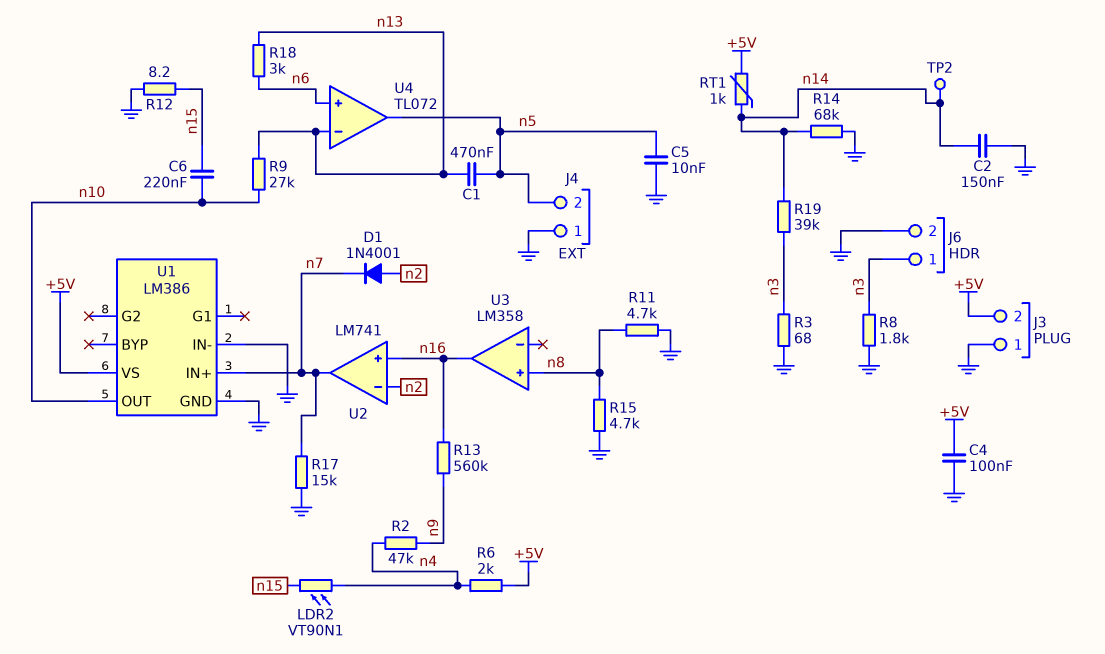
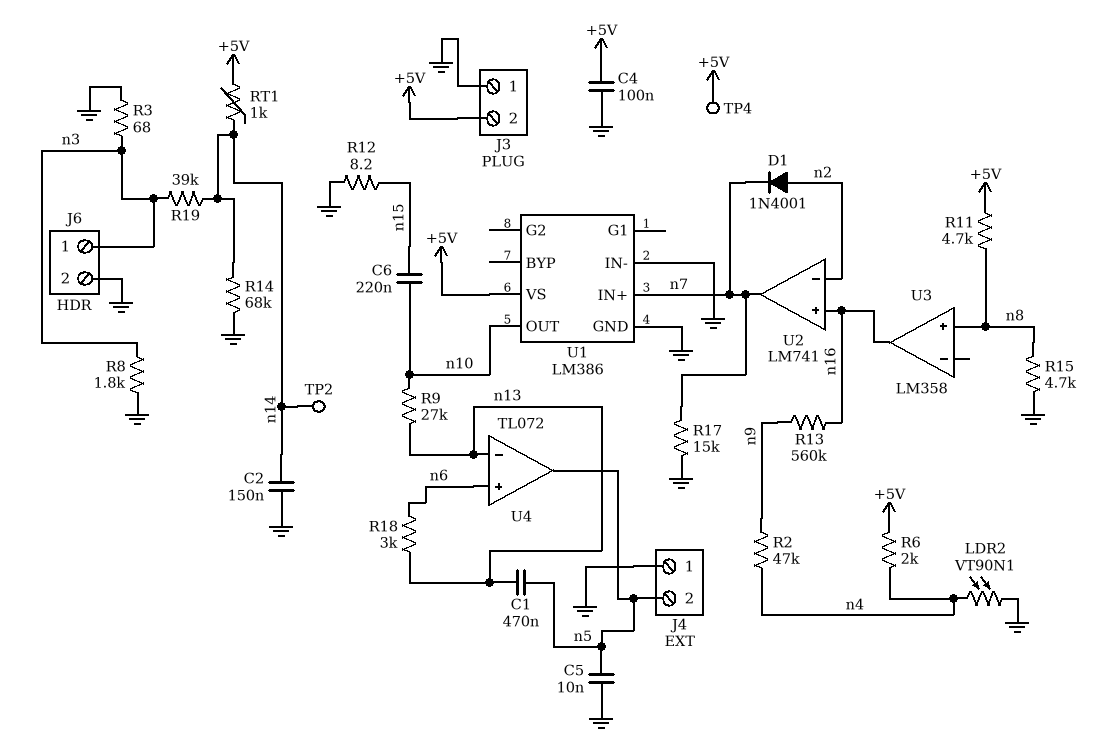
LDR2: VT90N1 (n4, n15) -> VT90N1 (GND, n4)
R11: 4.7k (GND, n8) -> 4.7k (+5V, n8)
TP4: none -> test point (+5V)

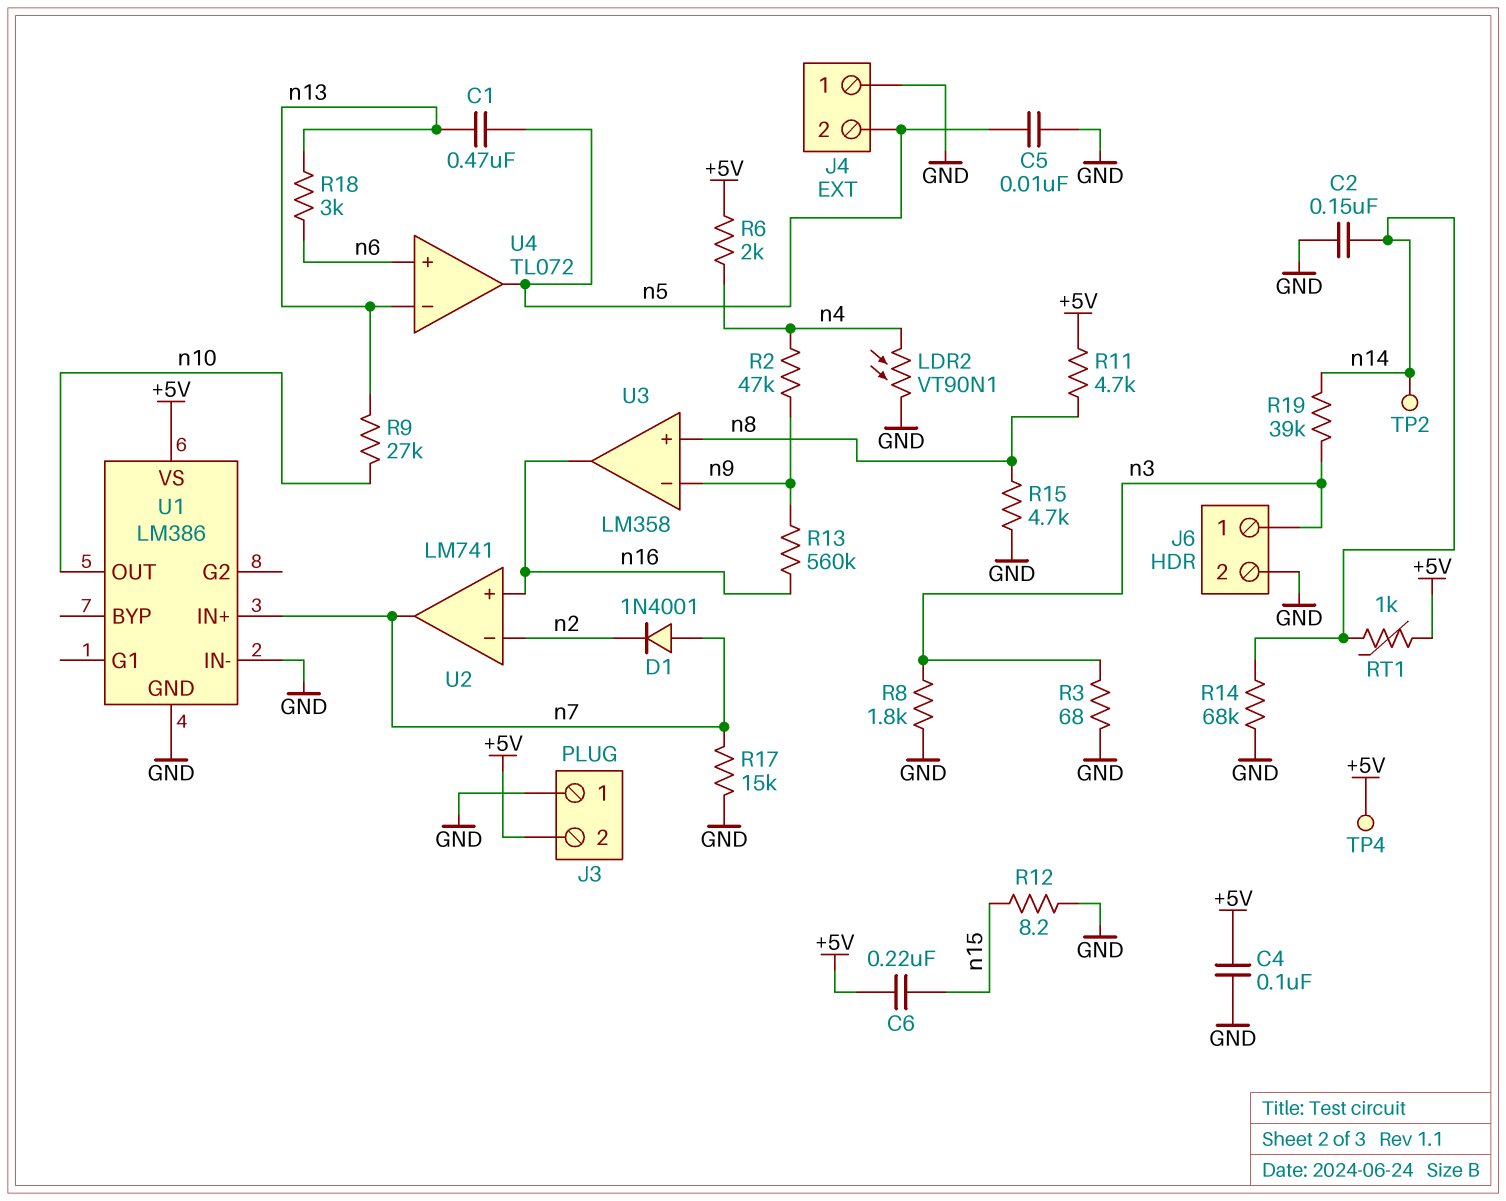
C6: 220nF (n10, n15) -> 220nF (+5V, n15)
D1: diode 1N4001 (A n2, K n7) -> diode 1N4001 (A n7, K n2)
U3 pin in-: none -> n9

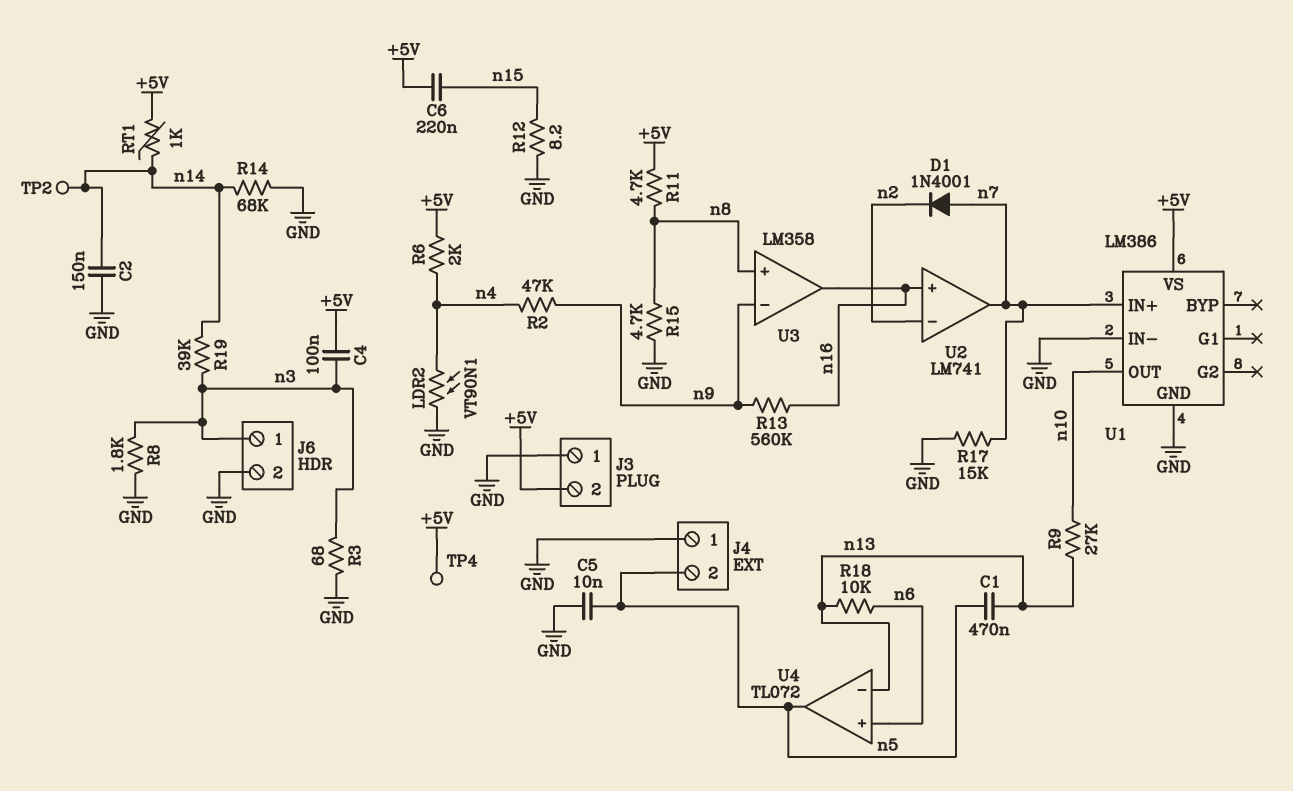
C4: 100nF (+5V, GND) -> 100nF (+5V, n3)
R18: 3k (n6, n13) -> 10k (n6, n13)

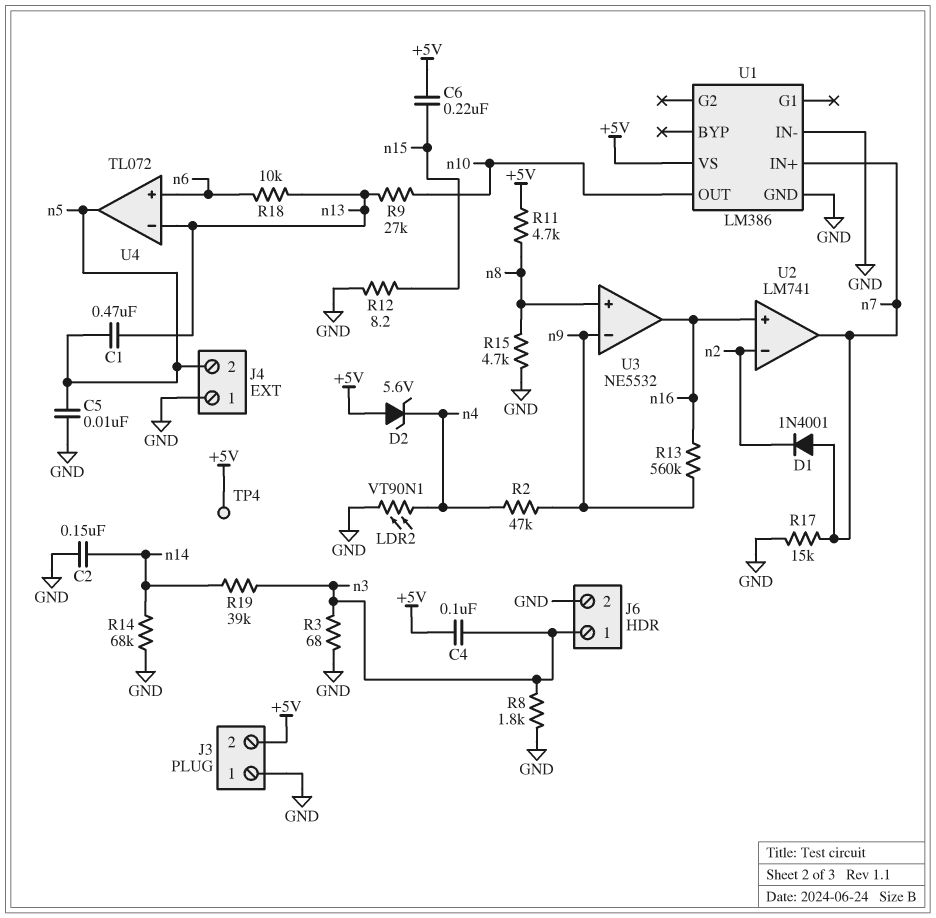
D2: none -> zener 5.6V (A +5V, K n4)
R6: 2k (+5V, n4) -> none
RT1: 1k (+5V, n14) -> none
TP2: test point (n14) -> none
U3: LM358 -> NE5532

